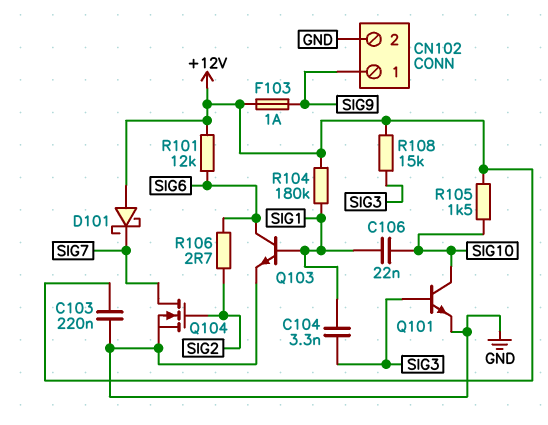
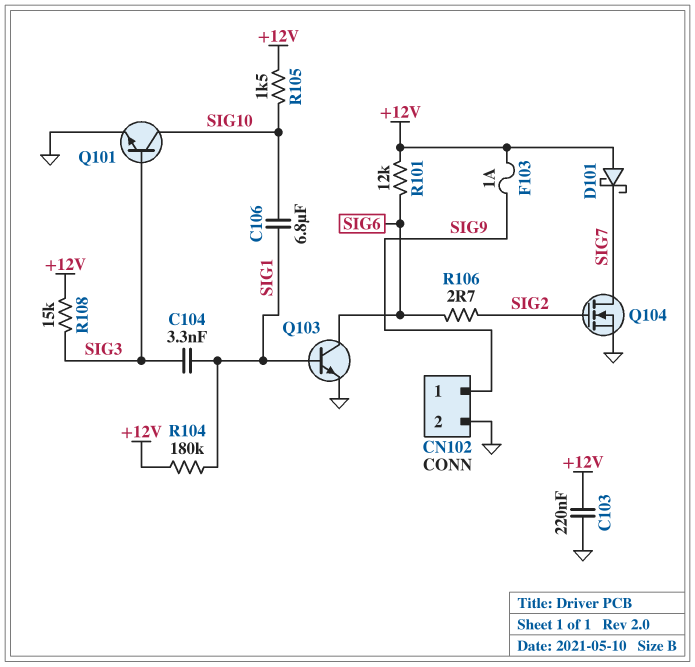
C106: 22nF (SIG1, SIG10) -> 6.8uF (SIG1, SIG10)

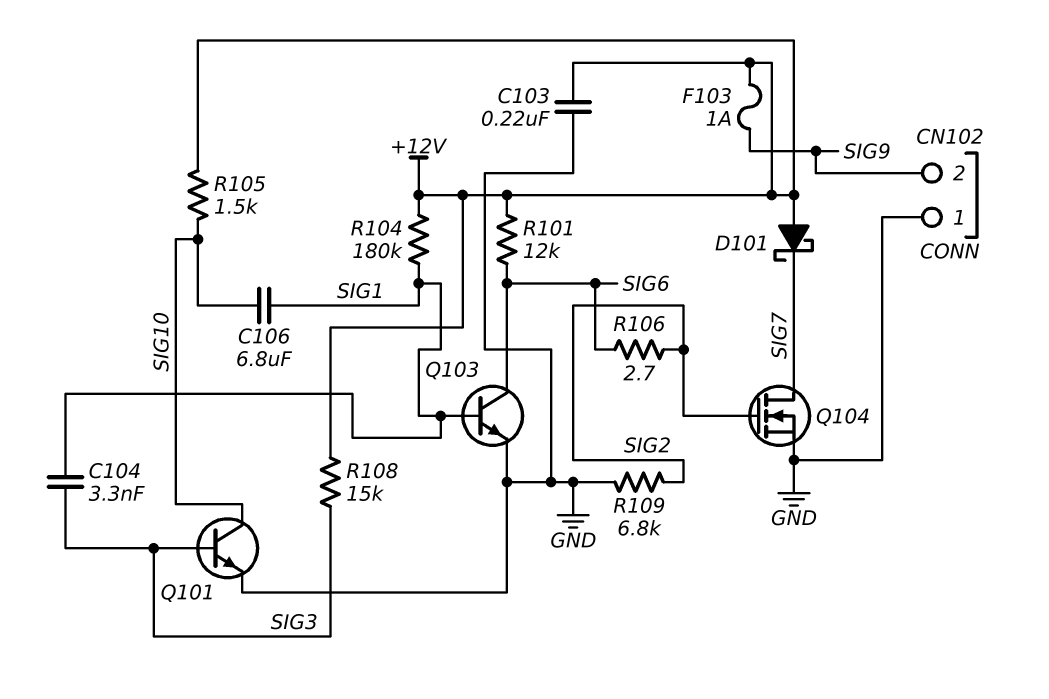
CN102 pin 1: SIG9 -> GND
CN102 pin 2: GND -> SIG9
R109: none -> 6.8k (GND, SIG2)

